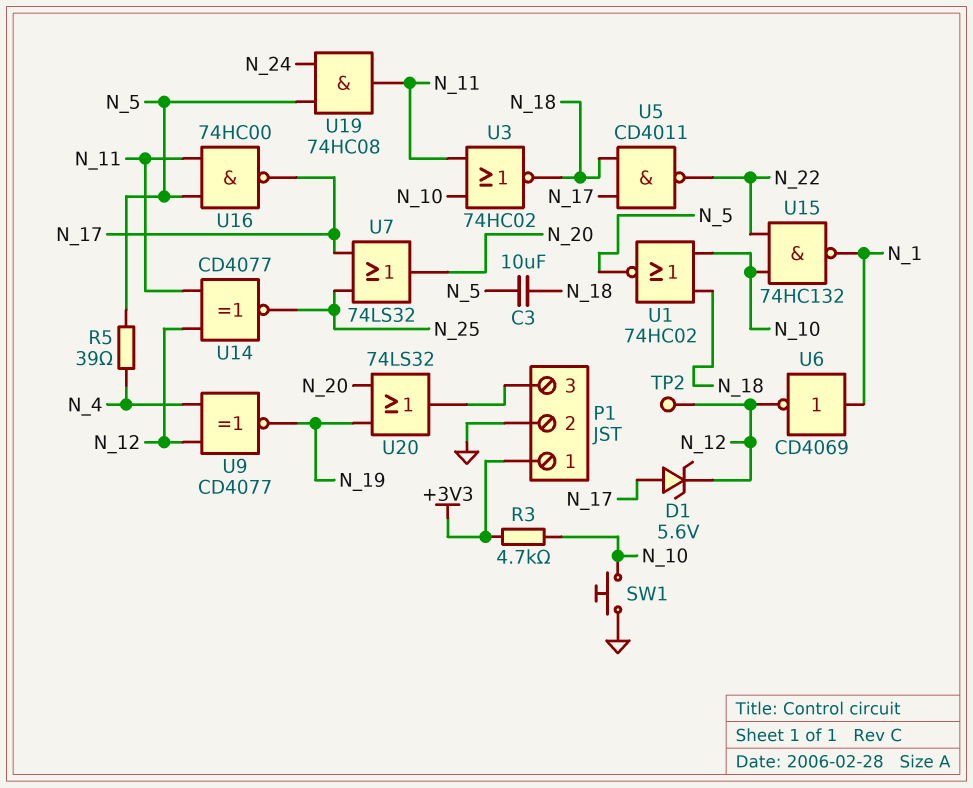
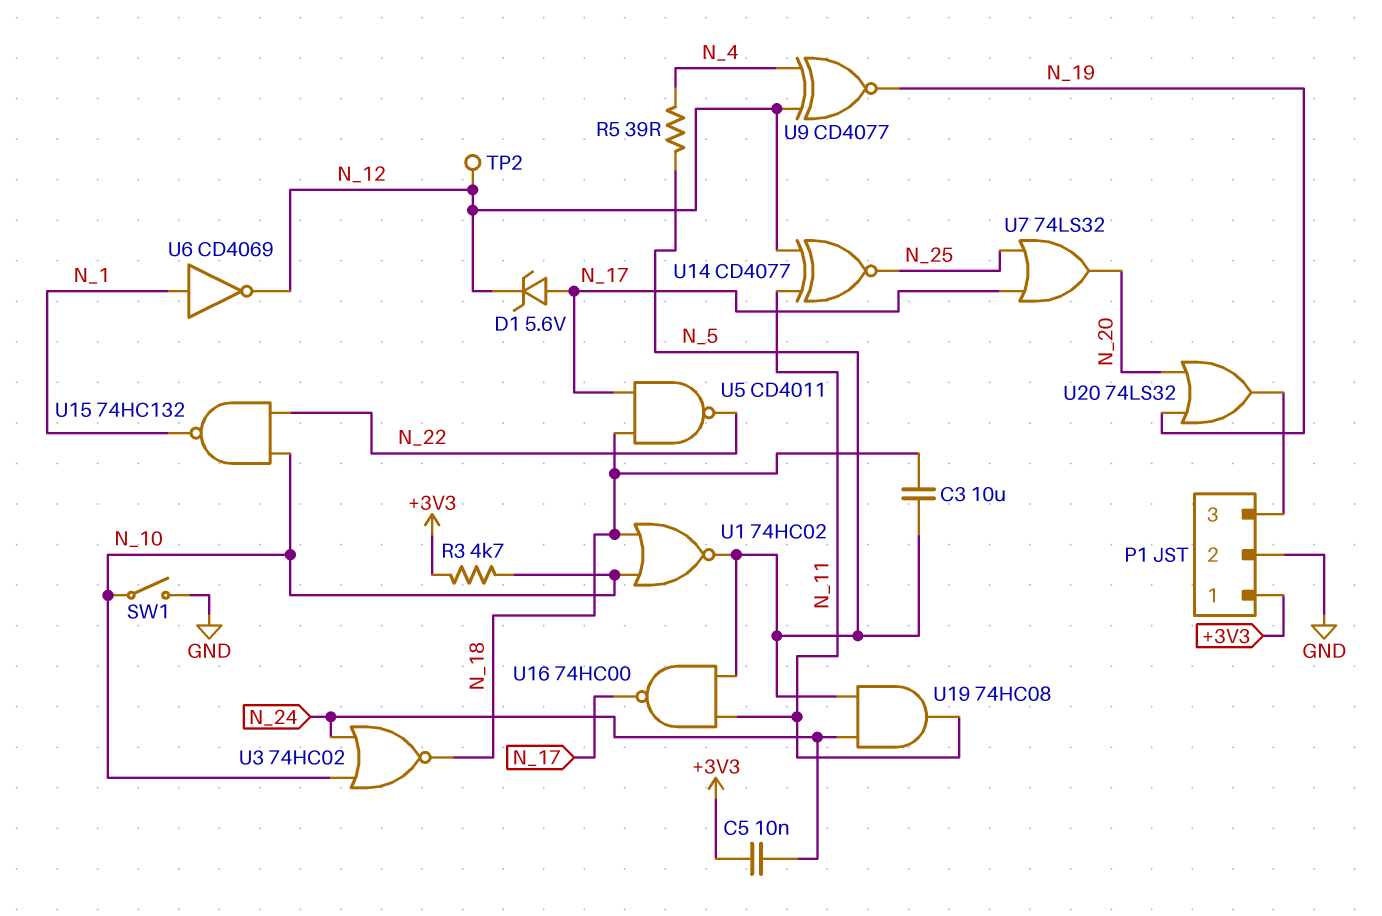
C5: none -> 10nF (+3V3, N_24)
SW1: button (GND, N_10) -> switch (GND, N_10)
U3: NOR 74HC02 (in N_10, in N_11, out N_18) -> NOR 74HC02 (in N_10, in N_24, out N_18)

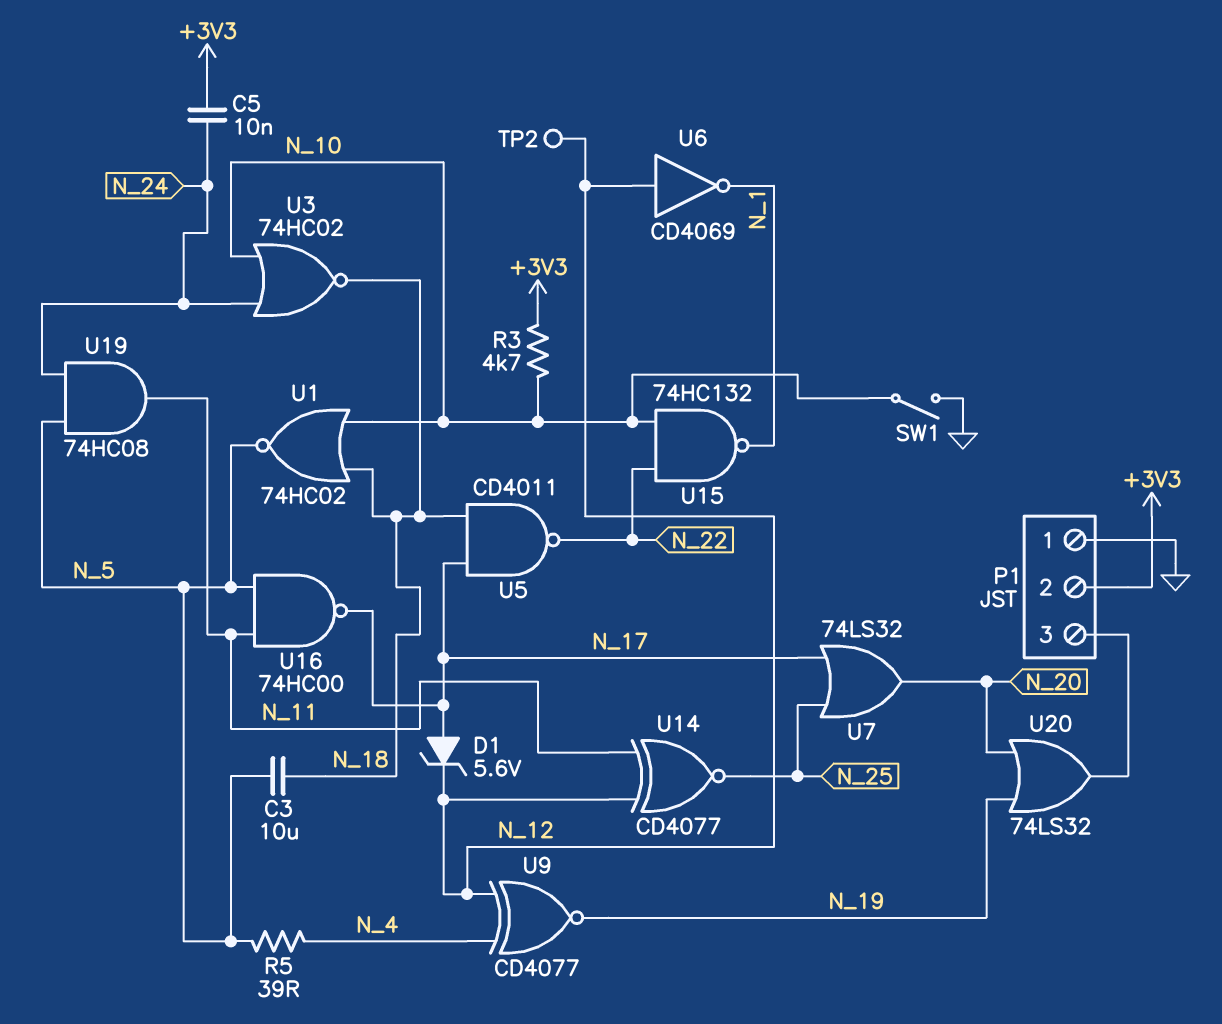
P1 pin 1: +3V3 -> GND
P1 pin 2: GND -> +3V3
U6: NOT CD4069 (in N_1, out N_12) -> NOT CD4069 (in N_12, out N_1)

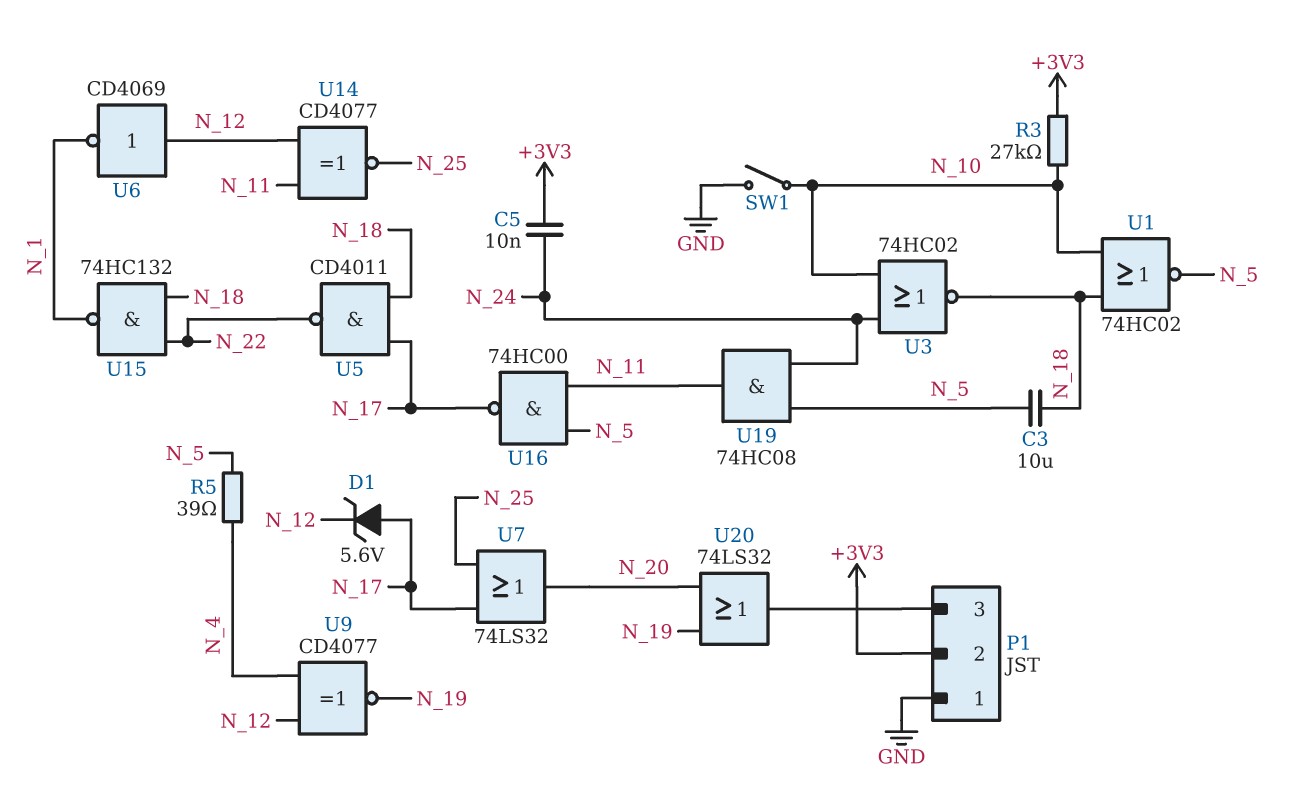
R3: 4.7k (+3V3, N_10) -> 27k (+3V3, N_10)
TP2: test point (N_12) -> none
U15: NAND 74HC132 (in N_10, in N_22, out N_1) -> NAND 74HC132 (in N_18, in N_22, out N_1)

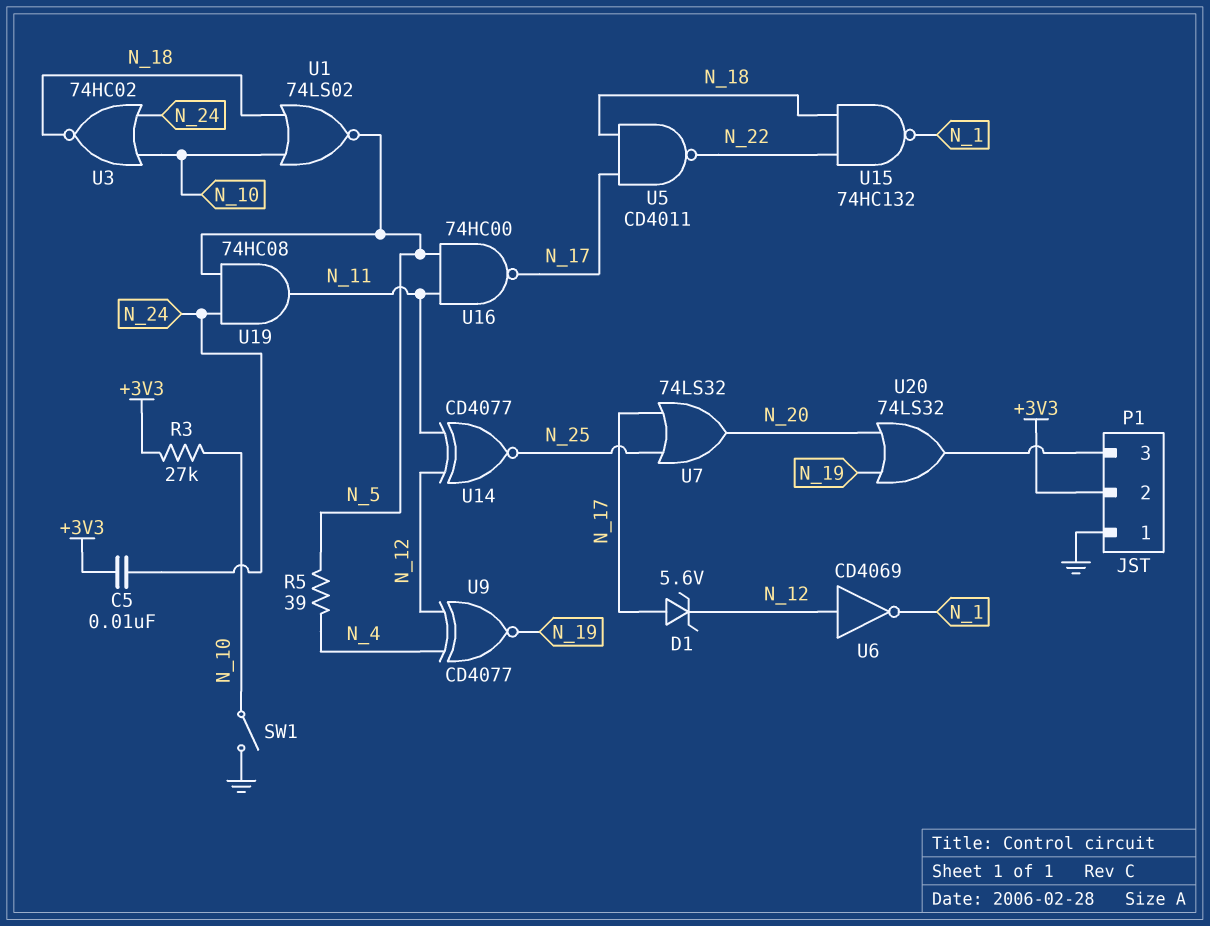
C3: 10uF (N_5, N_18) -> none
U1: NOR 74HC02 (in N_10, in N_18, out N_5) -> NOR 74LS02 (in N_10, in N_18, out N_5)

